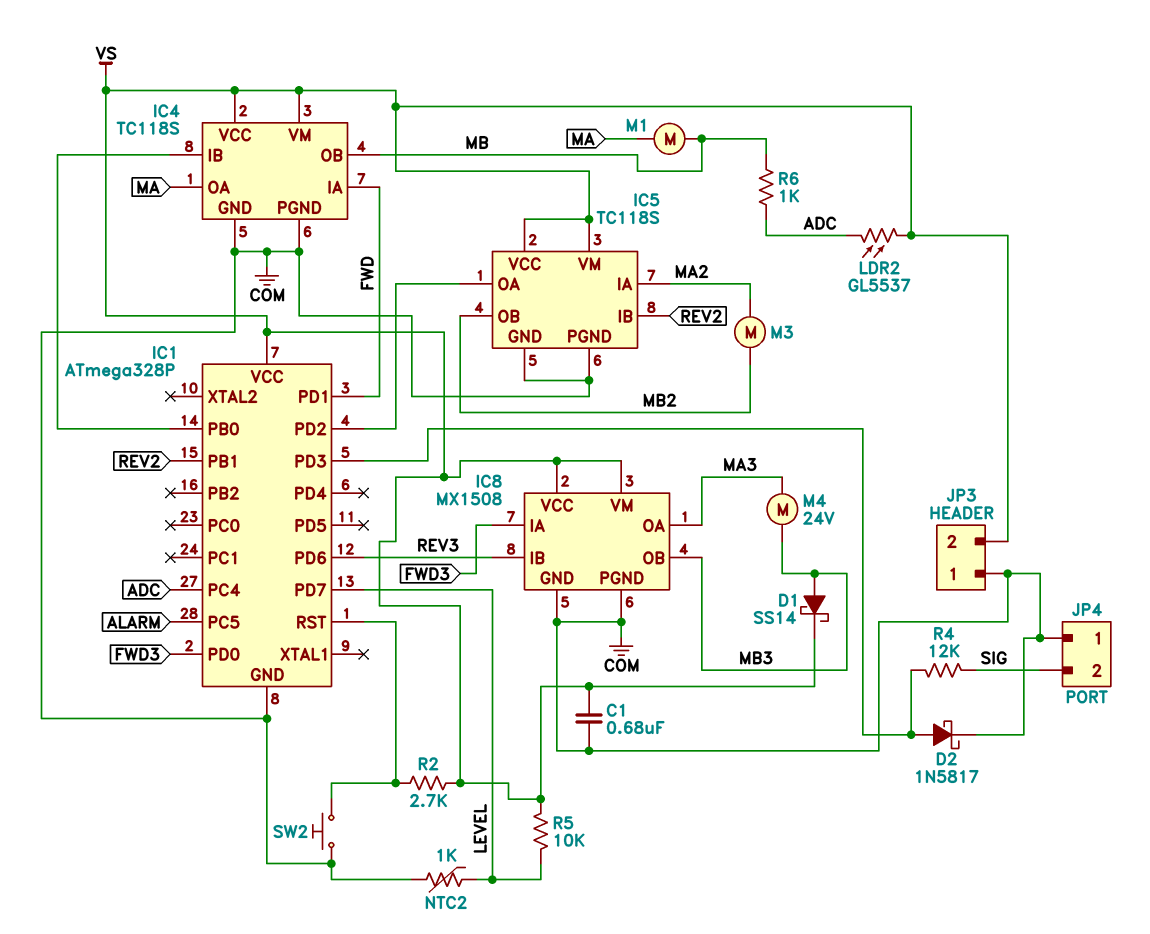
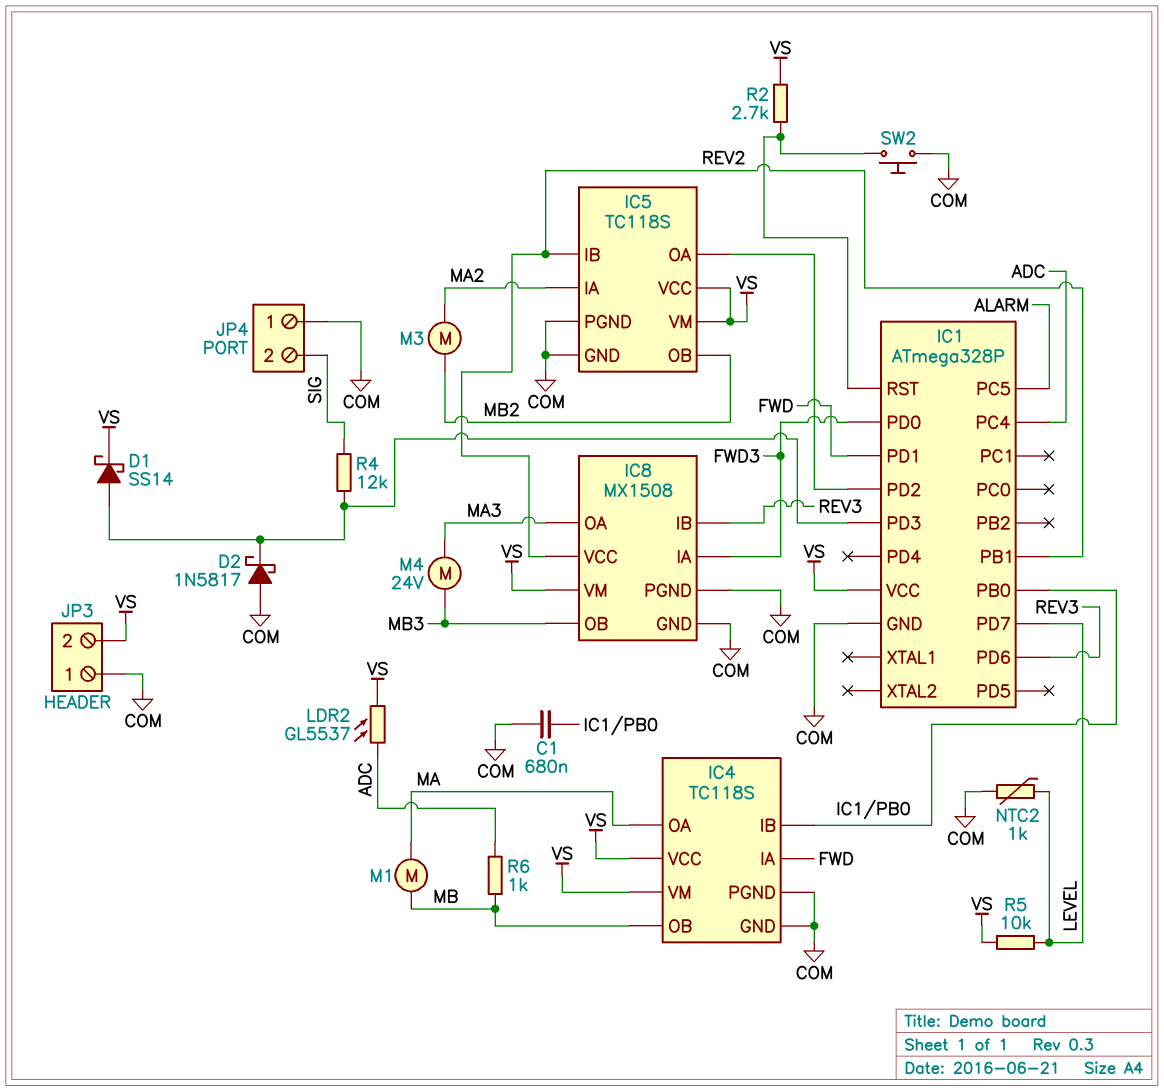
C1: 680nF (COM, VS) -> 680nF (COM, IC1/PB0)
D1: schottky SS14 (A MB3, K VS) -> schottky SS14 (A IC1/PD3, K VS)
D2: schottky 1N5817 (A IC1/PD3, K COM) -> schottky 1N5817 (A COM, K IC1/PD3)
IC8 pin VCC: VS -> REV2

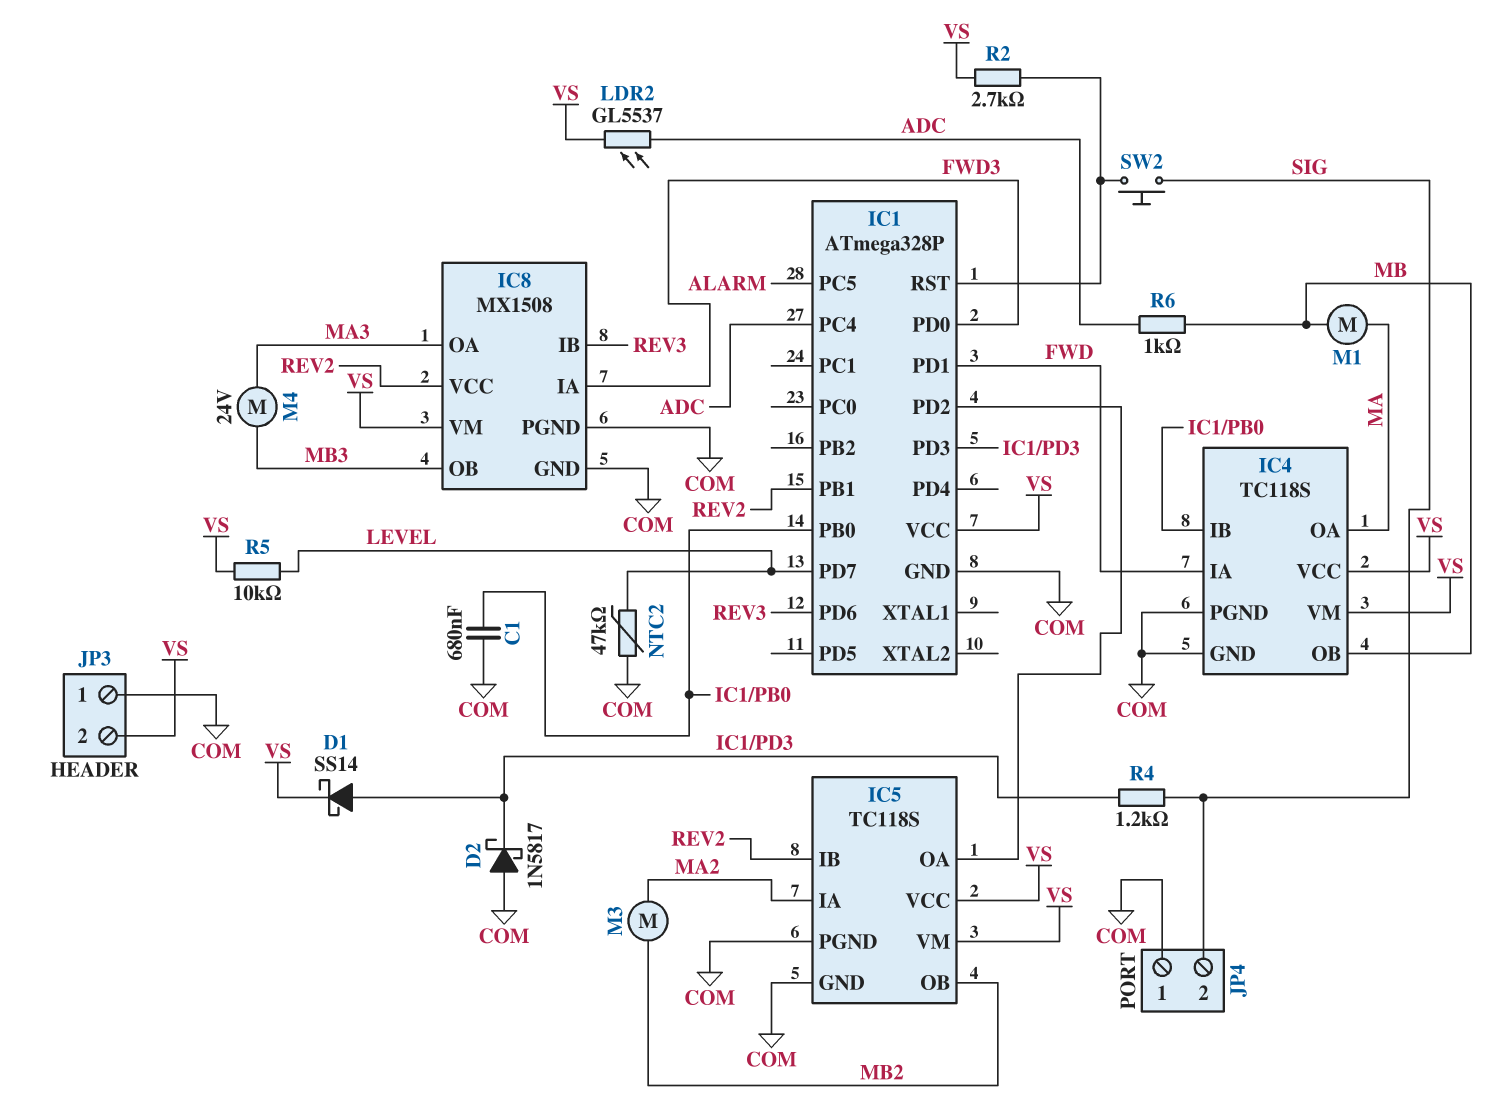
NTC2: 1k (COM, LEVEL) -> 47k (COM, LEVEL)
R4: 12k (IC1/PD3, SIG) -> 1.2k (IC1/PD3, SIG)
SW2: button (COM, IC1/RST) -> button (IC1/RST, SIG)

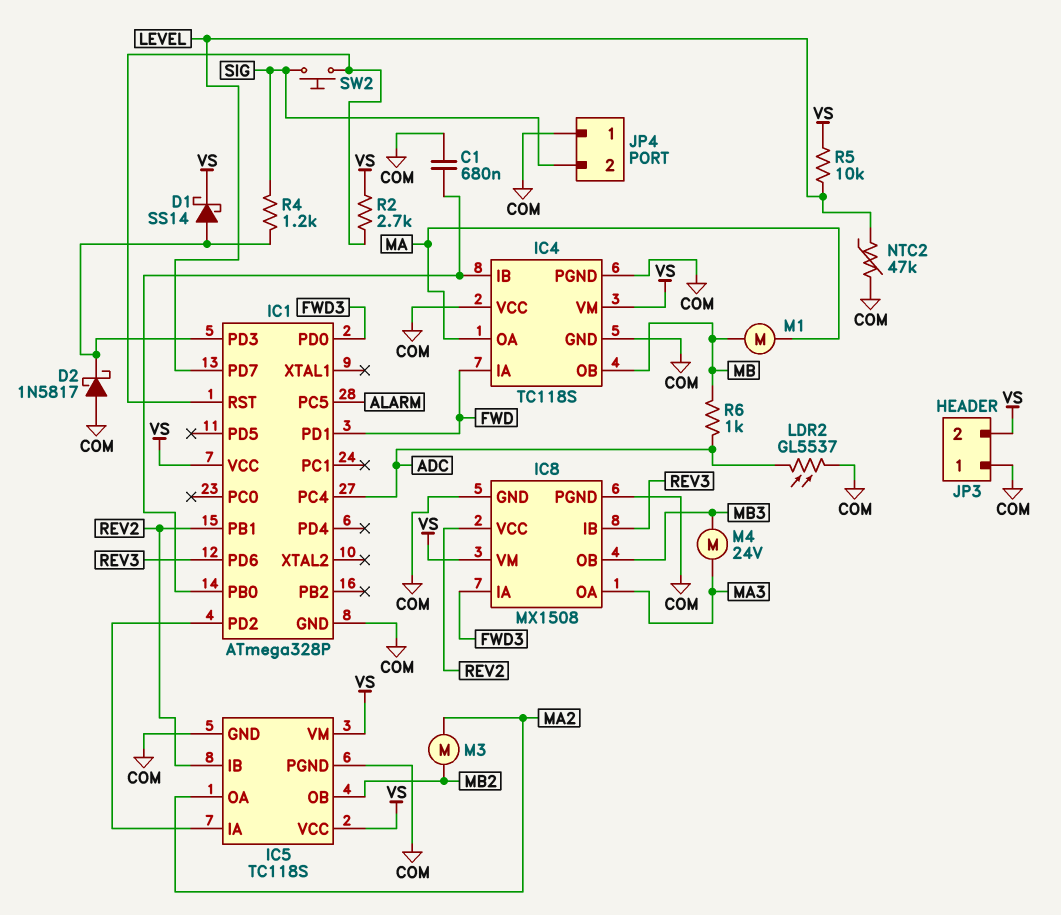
IC4 pin VCC: VS -> COM
IC5 pin IA: MA2 -> IC1/PD2
IC5 pin OA: IC1/PD2 -> MA2
LDR2: GL5537 (ADC, VS) -> GL5537 (ADC, COM)

